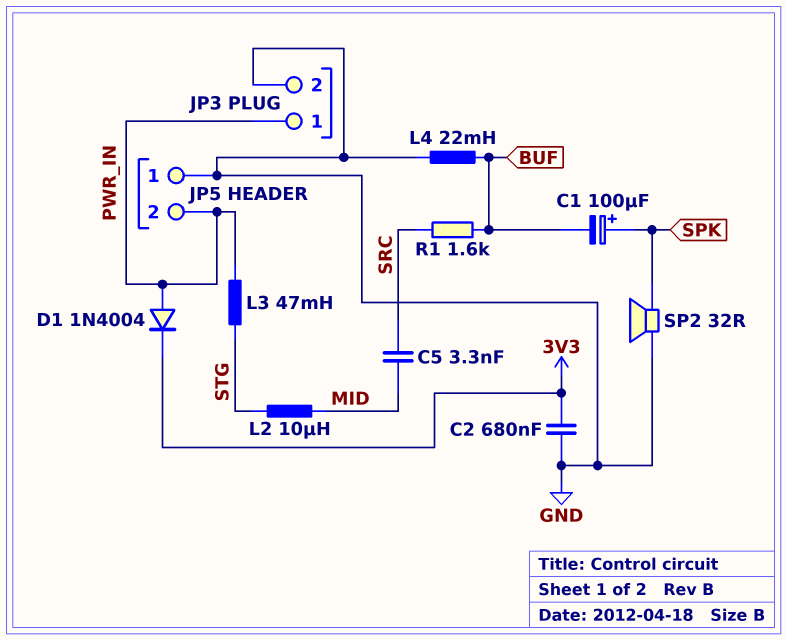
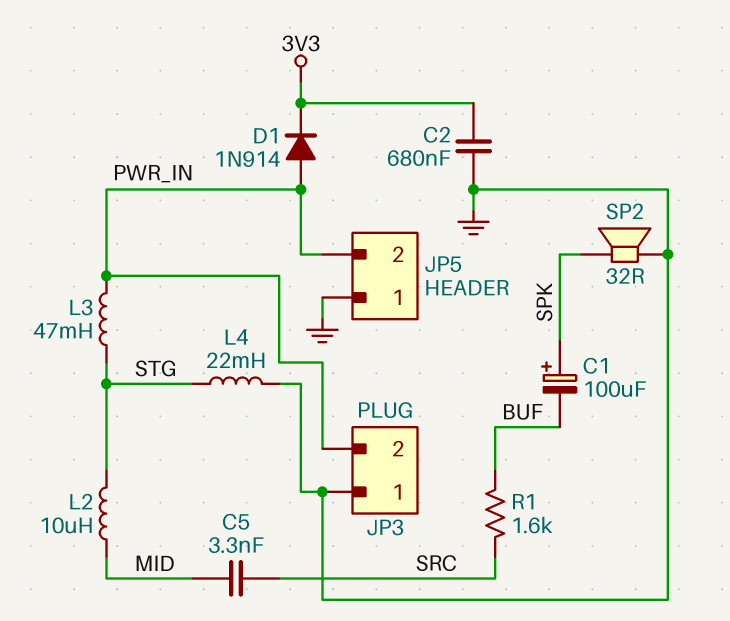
D1: diode 1N4004 (A PWR_IN, K 3V3) -> diode 1N914 (A PWR_IN, K 3V3)
JP3 pin 1: PWR_IN -> GND
JP3 pin 2: GND -> PWR_IN
L4: 22mH (BUF, GND) -> 22mH (GND, STG)

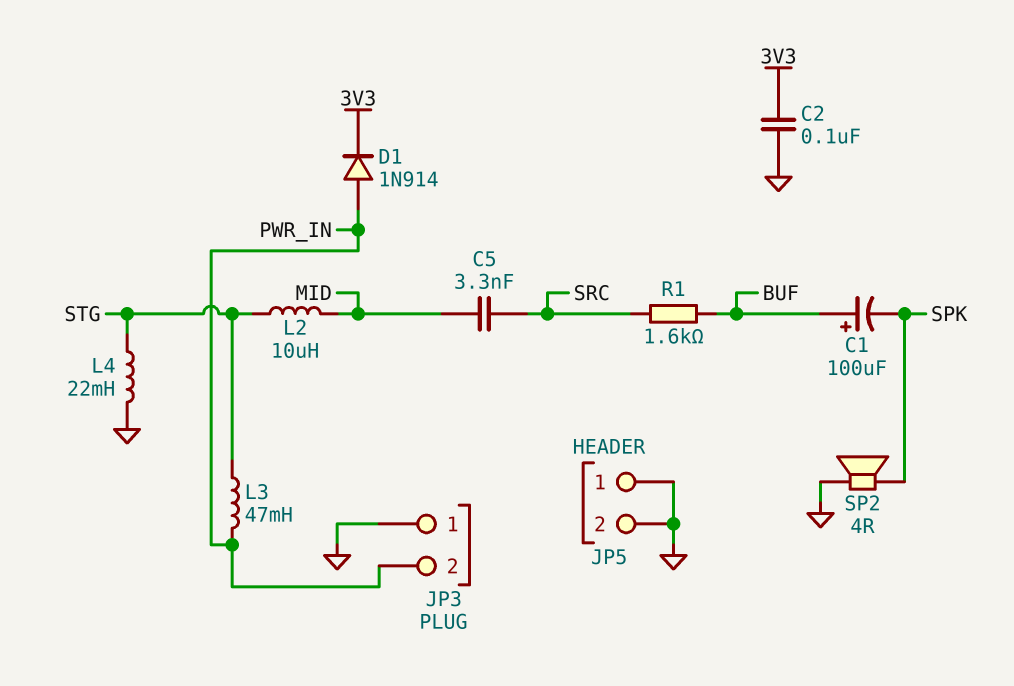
C1: 100uF (plus SPK, minus BUF) -> 100uF (plus BUF, minus SPK)
C2: 680nF (3V3, GND) -> 100nF (3V3, GND)
JP5 pin 2: PWR_IN -> GND
SP2: speaker 32R (GND, SPK) -> speaker 4R (GND, SPK)

